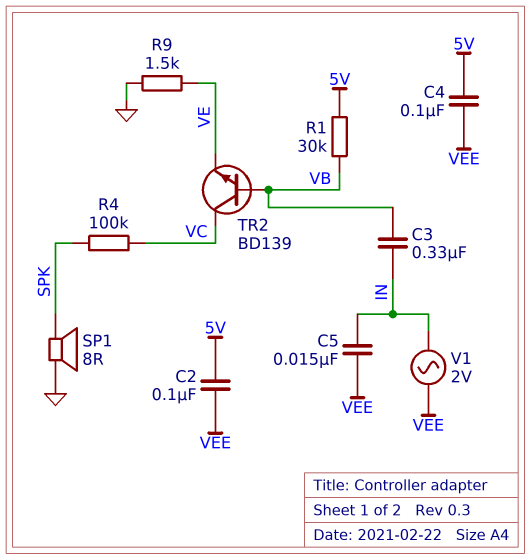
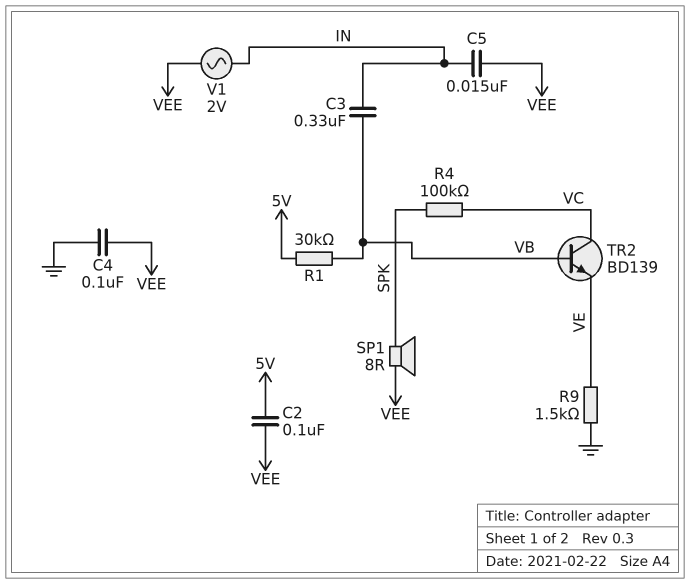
C4: 100nF (5V, VEE) -> 100nF (GND, VEE)
SP1: speaker 8R (GND, SPK) -> speaker 8R (SPK, VEE)

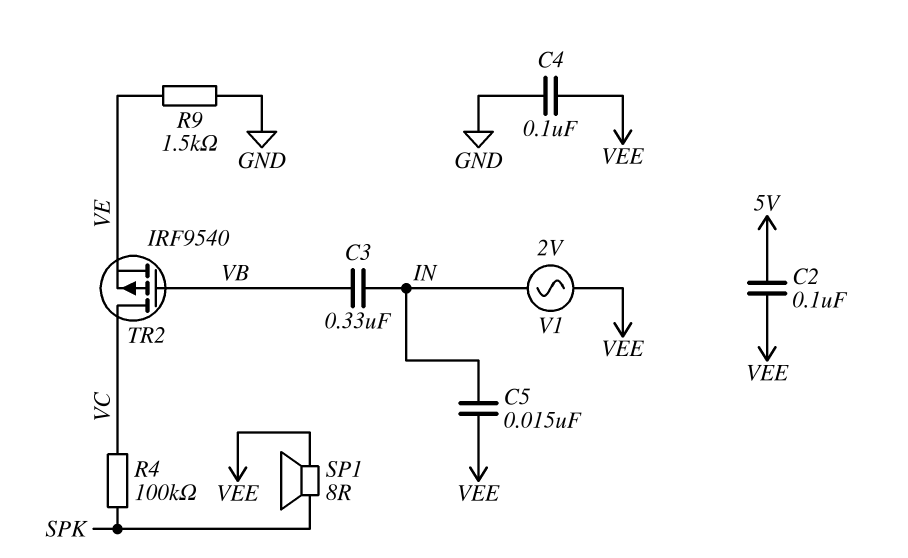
R1: 30k (5V, VB) -> none
TR2: NPN BD139 (B VB, C VC, E VE) -> PMOS IRF9540 (G VB, D VC, S VE)

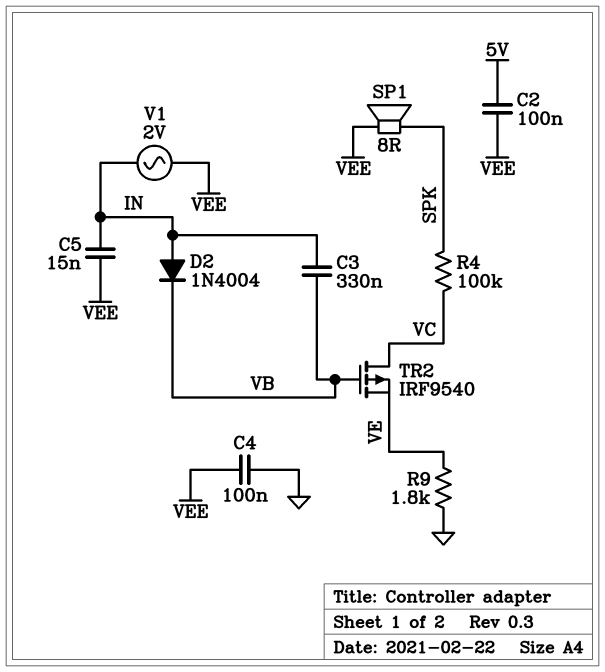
D2: none -> diode 1N4004 (A IN, K VB)
R9: 1.5k (GND, VE) -> 1.8k (GND, VE)

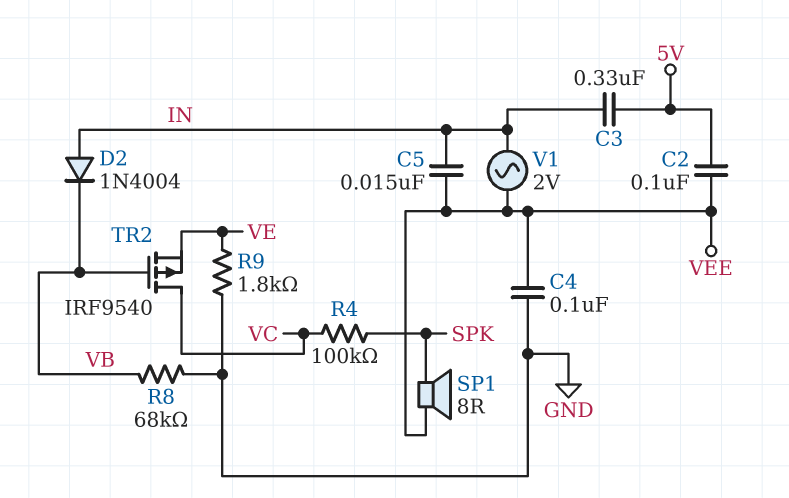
C3: 330nF (IN, VB) -> 330nF (5V, IN)
R8: none -> 68k (GND, VB)

